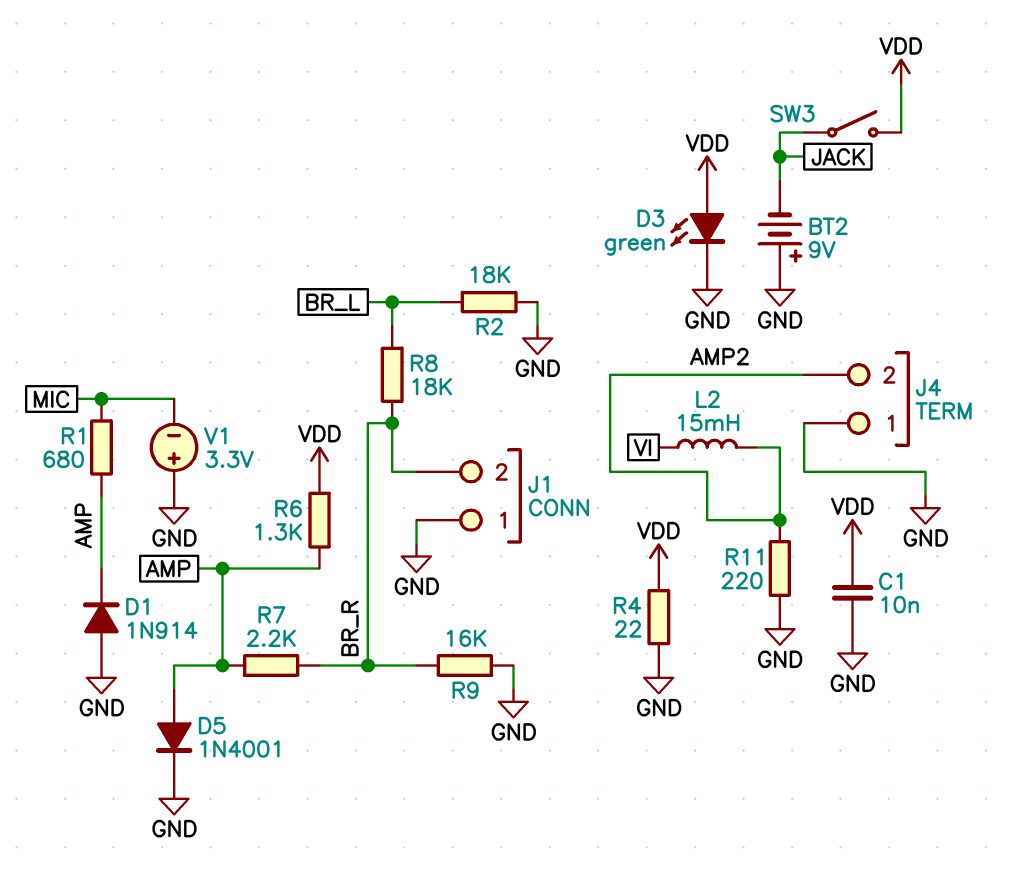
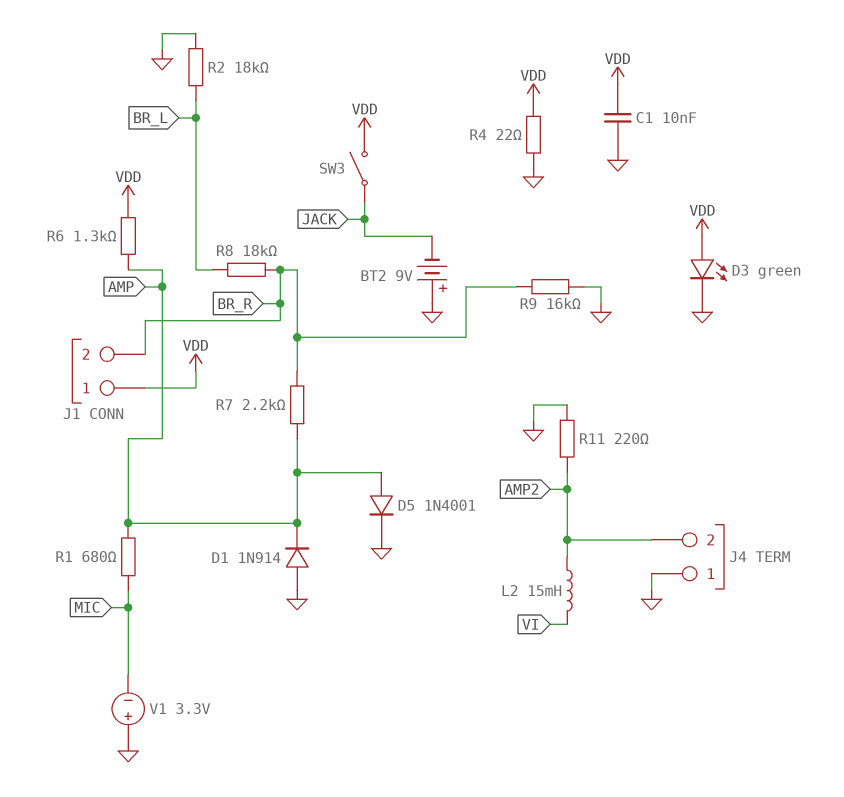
J1 pin 1: GND -> VDD

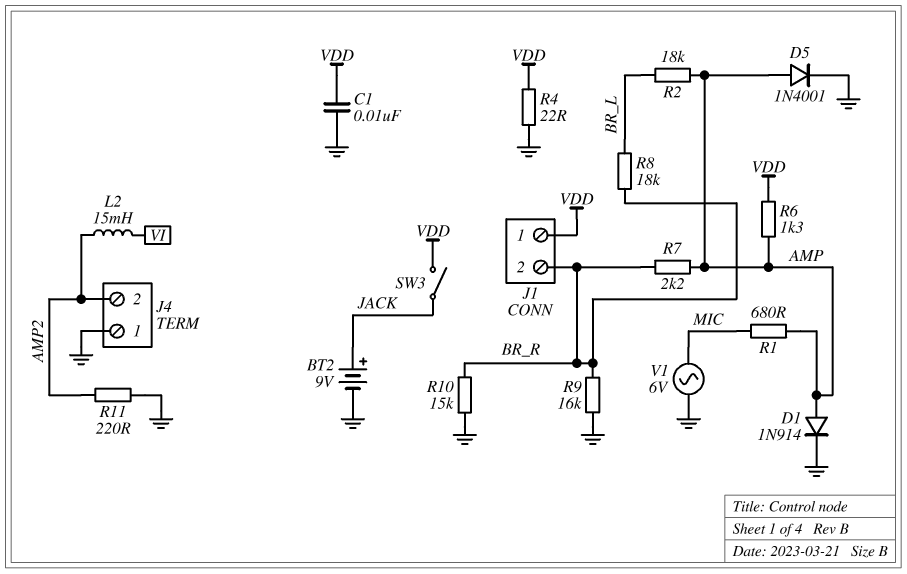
BT2: 9V (plus GND, minus JACK) -> 9V (plus JACK, minus GND)
D1: diode 1N914 (A GND, K AMP) -> diode 1N914 (A AMP, K GND)
D3: LED green (A VDD, K GND) -> none
R2: 18k (BR_L, GND) -> 18k (AMP, BR_L)
R10: none -> 15k (BR_R, GND)
V1: 3.3V (plus GND, minus MIC) -> AC 6V (GND, MIC)

